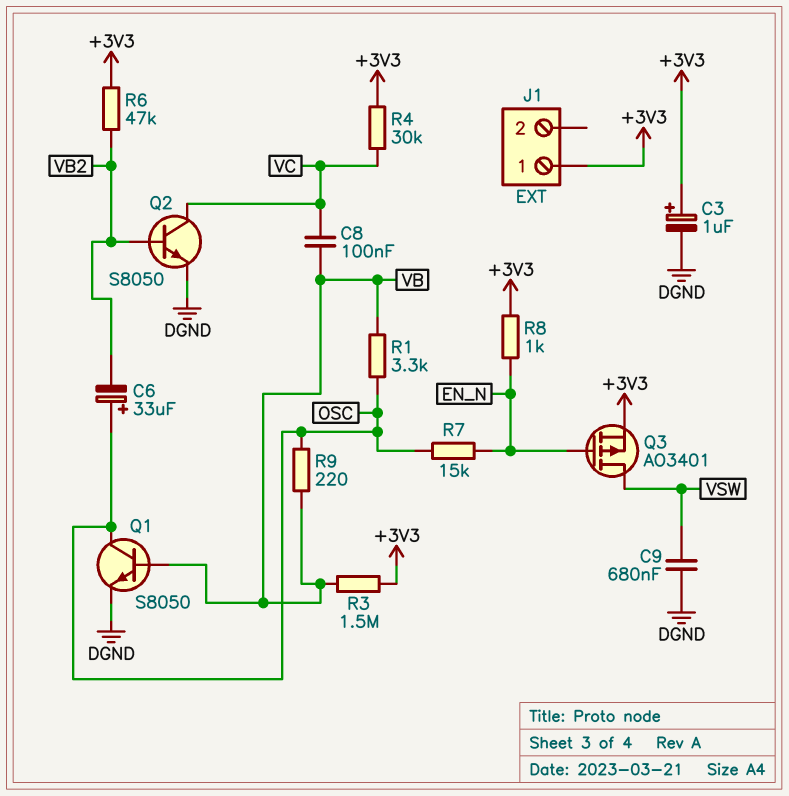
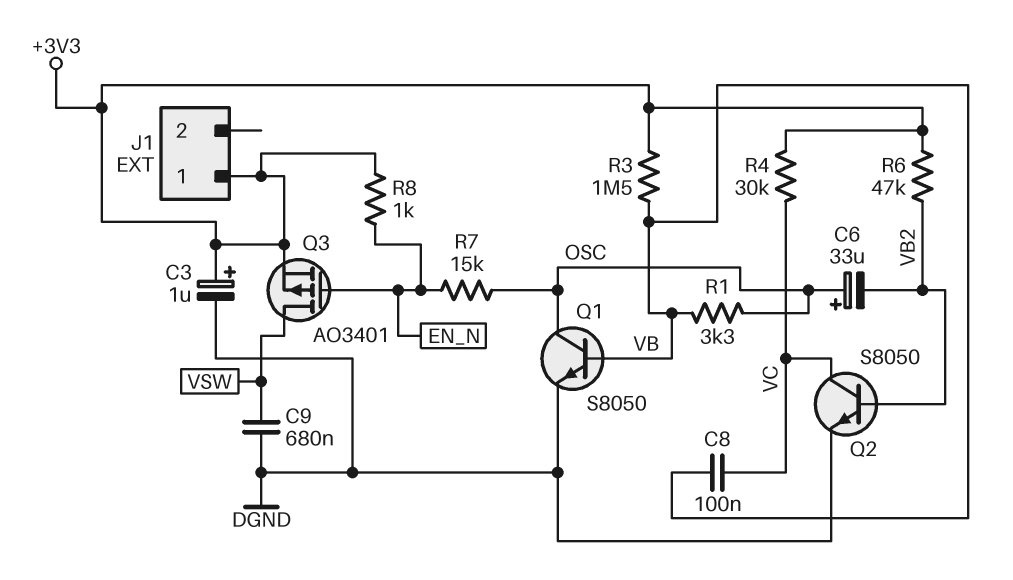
R9: 220 (OSC, VB) -> none

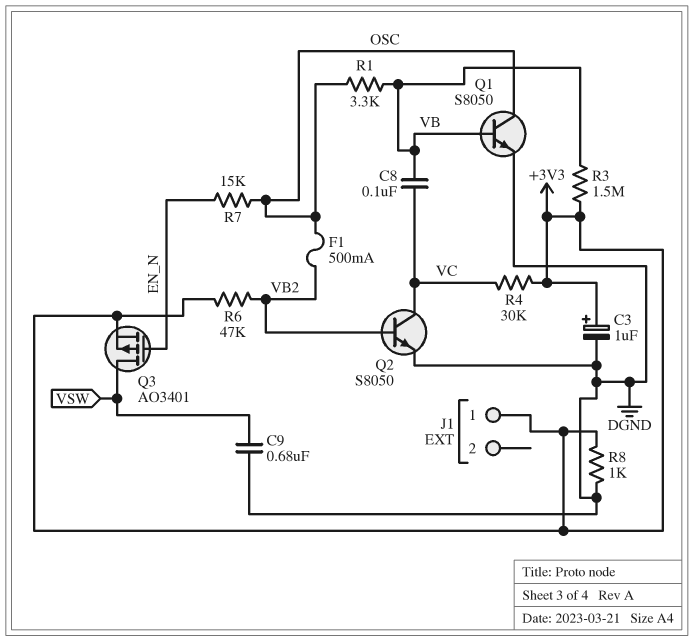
C6: 33uF (plus OSC, minus VB2) -> none
F1: none -> 500mA (OSC, VB2)
R8: 1k (+3V3, EN_N) -> 1k (+3V3, DGND)

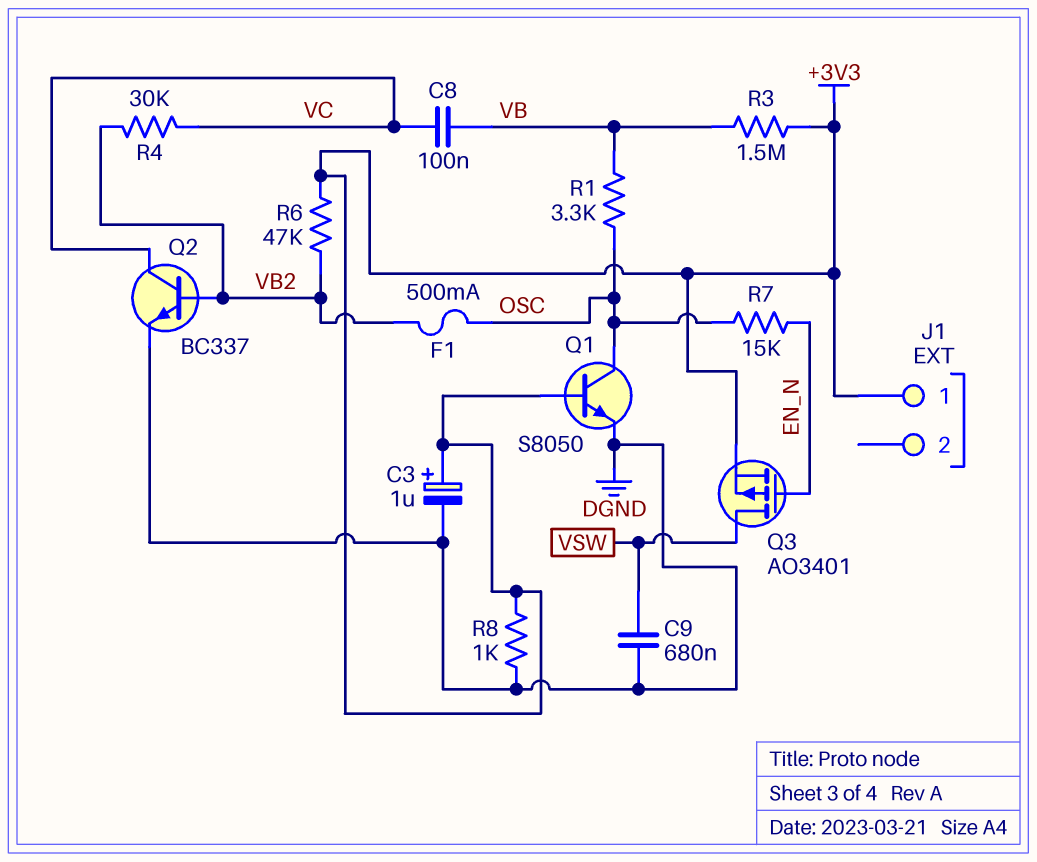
Q1: NPN S8050 (B VB, C OSC, E DGND) -> NPN S8050 (B +3V3, C OSC, E DGND)
Q2: NPN S8050 (B VB2, C VC, E DGND) -> NPN BC337 (B VB2, C VC, E DGND)
R4: 30k (+3V3, VC) -> 30k (VB2, VC)

